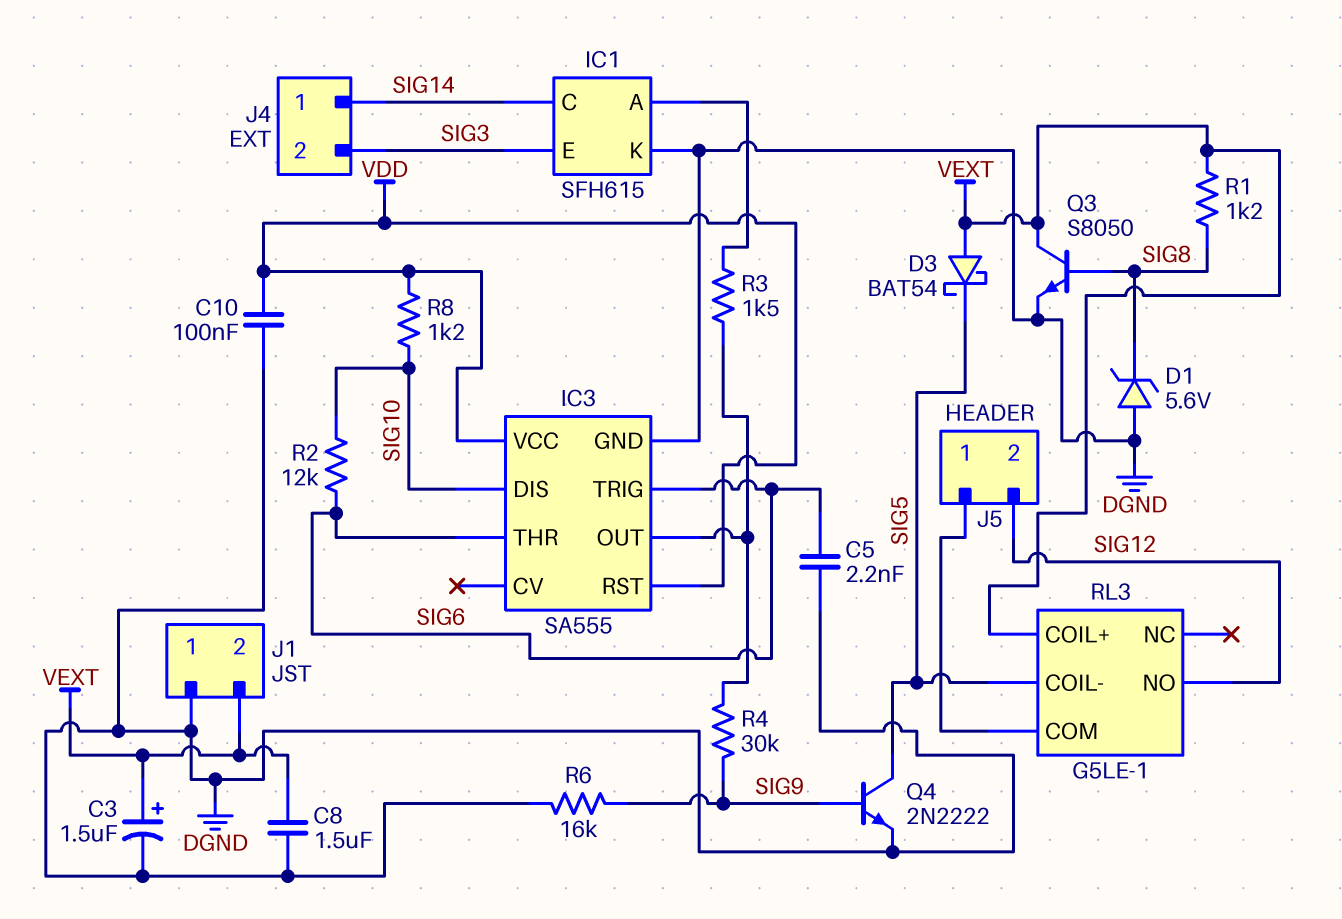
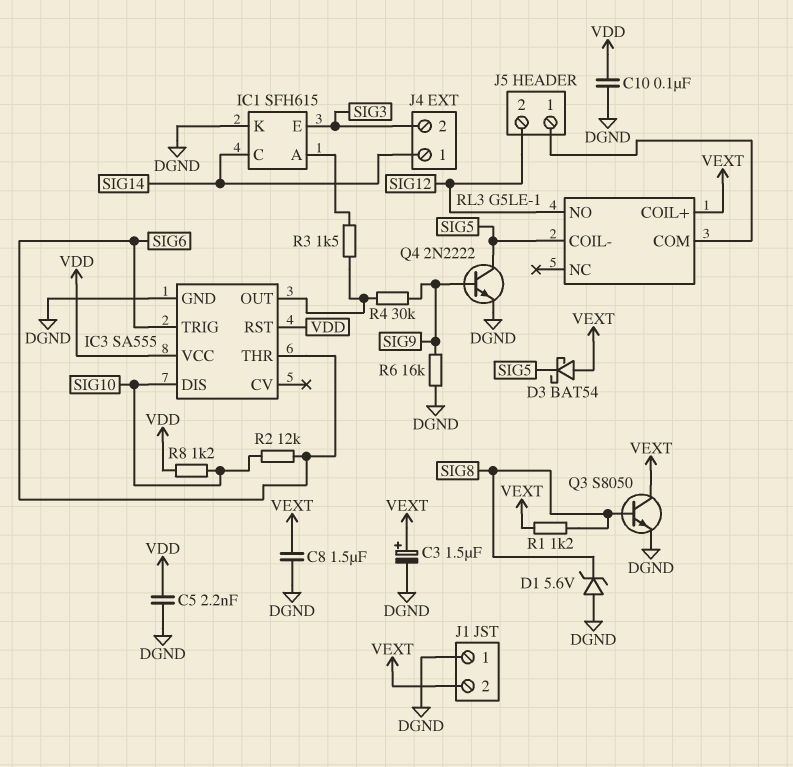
C5: 2.2nF (DGND, SIG6) -> 2.2nF (DGND, VDD)

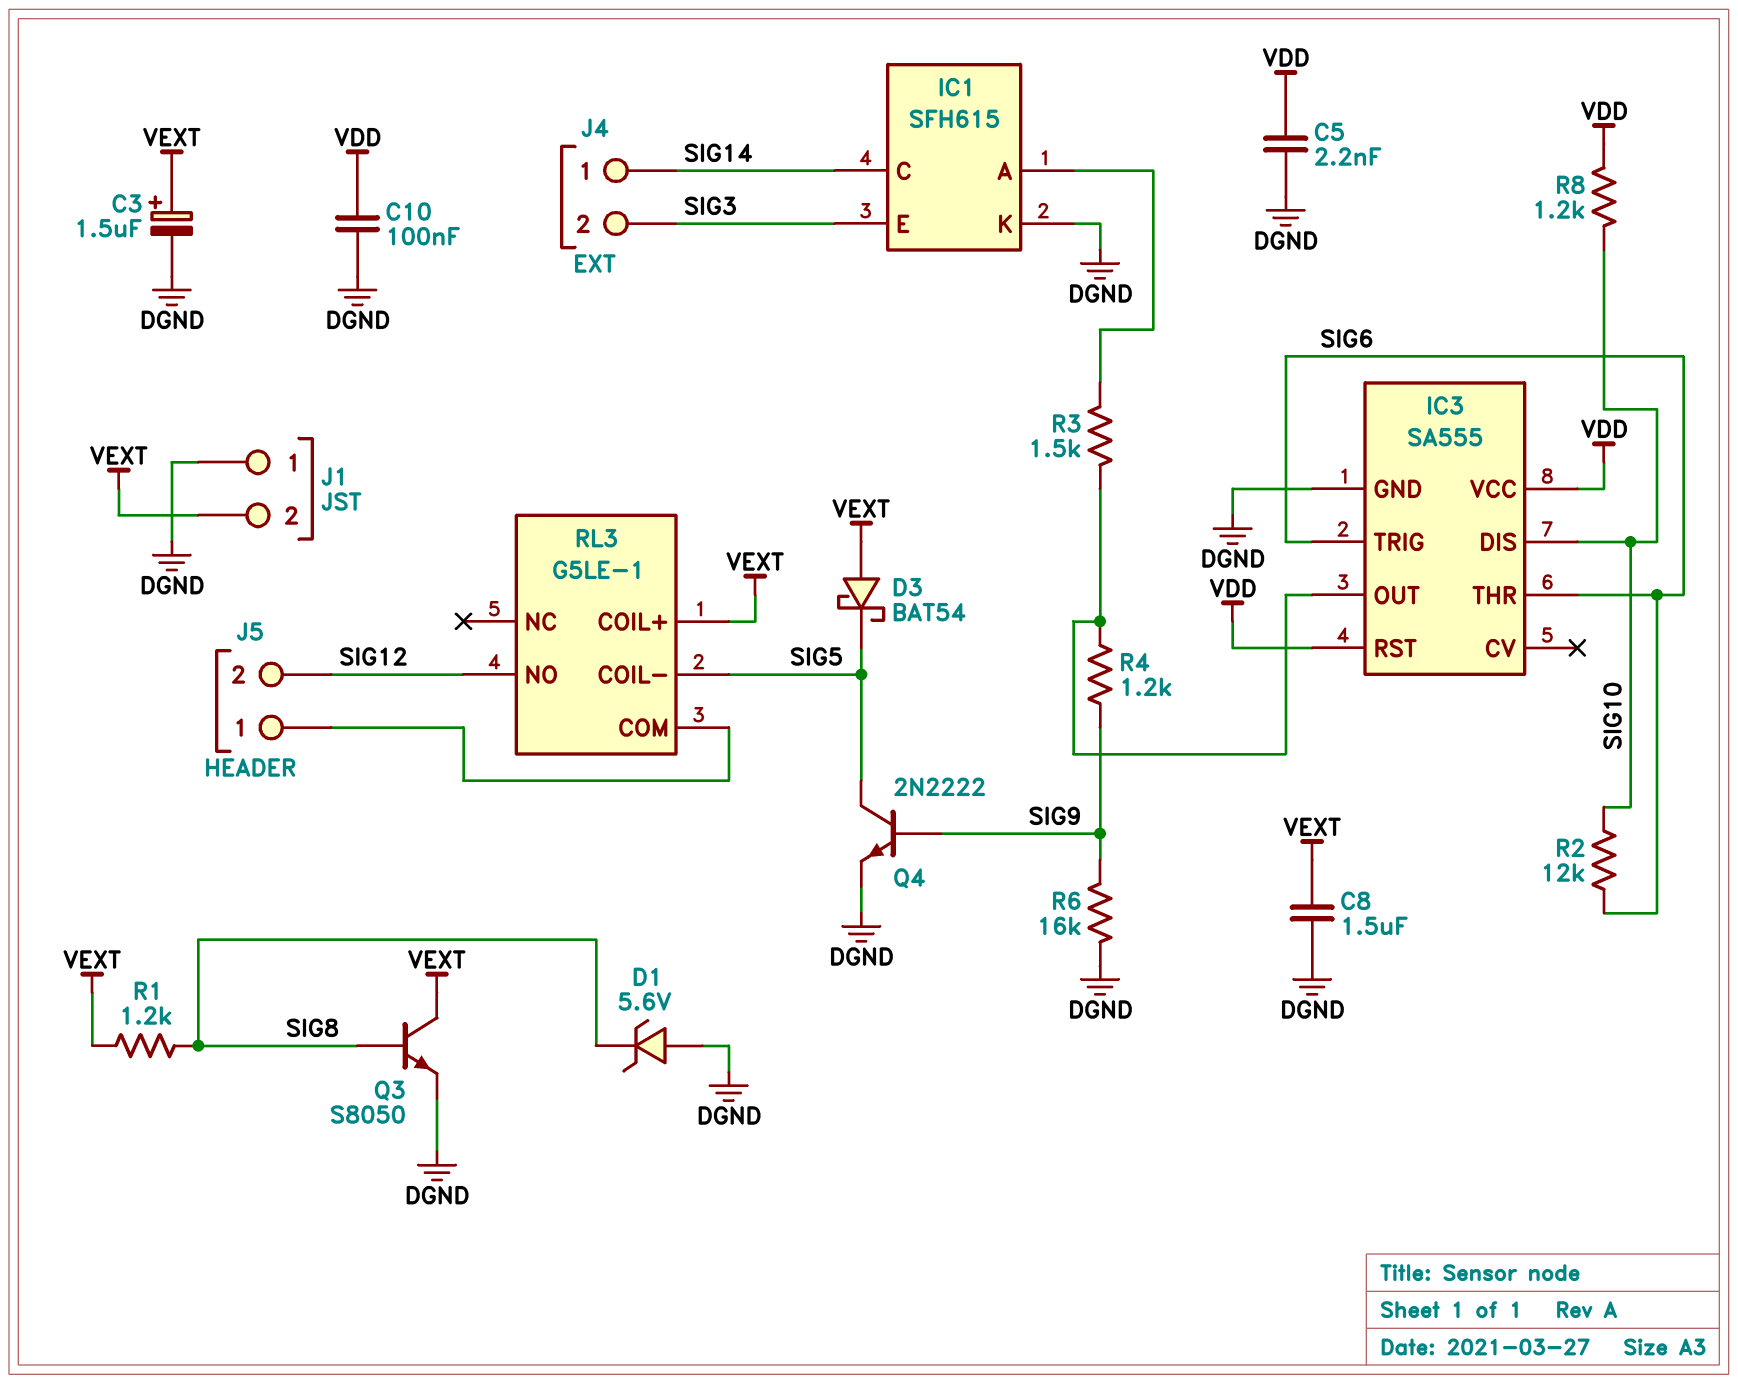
R4: 30k (IC3/OUT, SIG9) -> 1.2k (IC3/OUT, SIG9)

